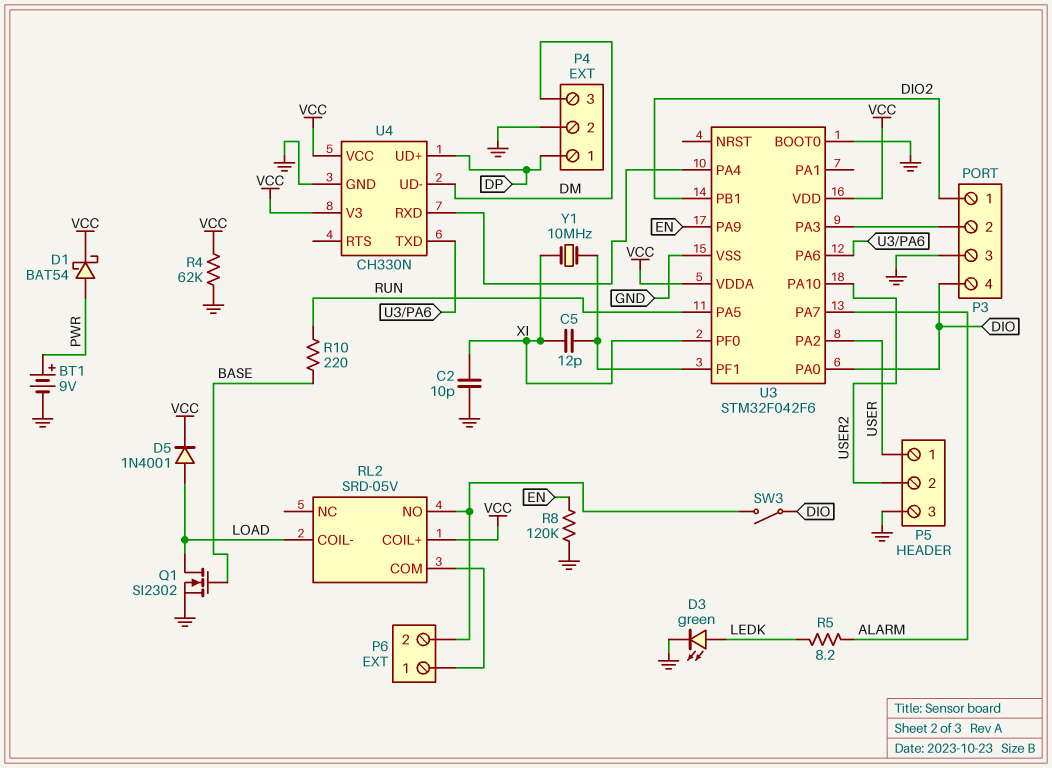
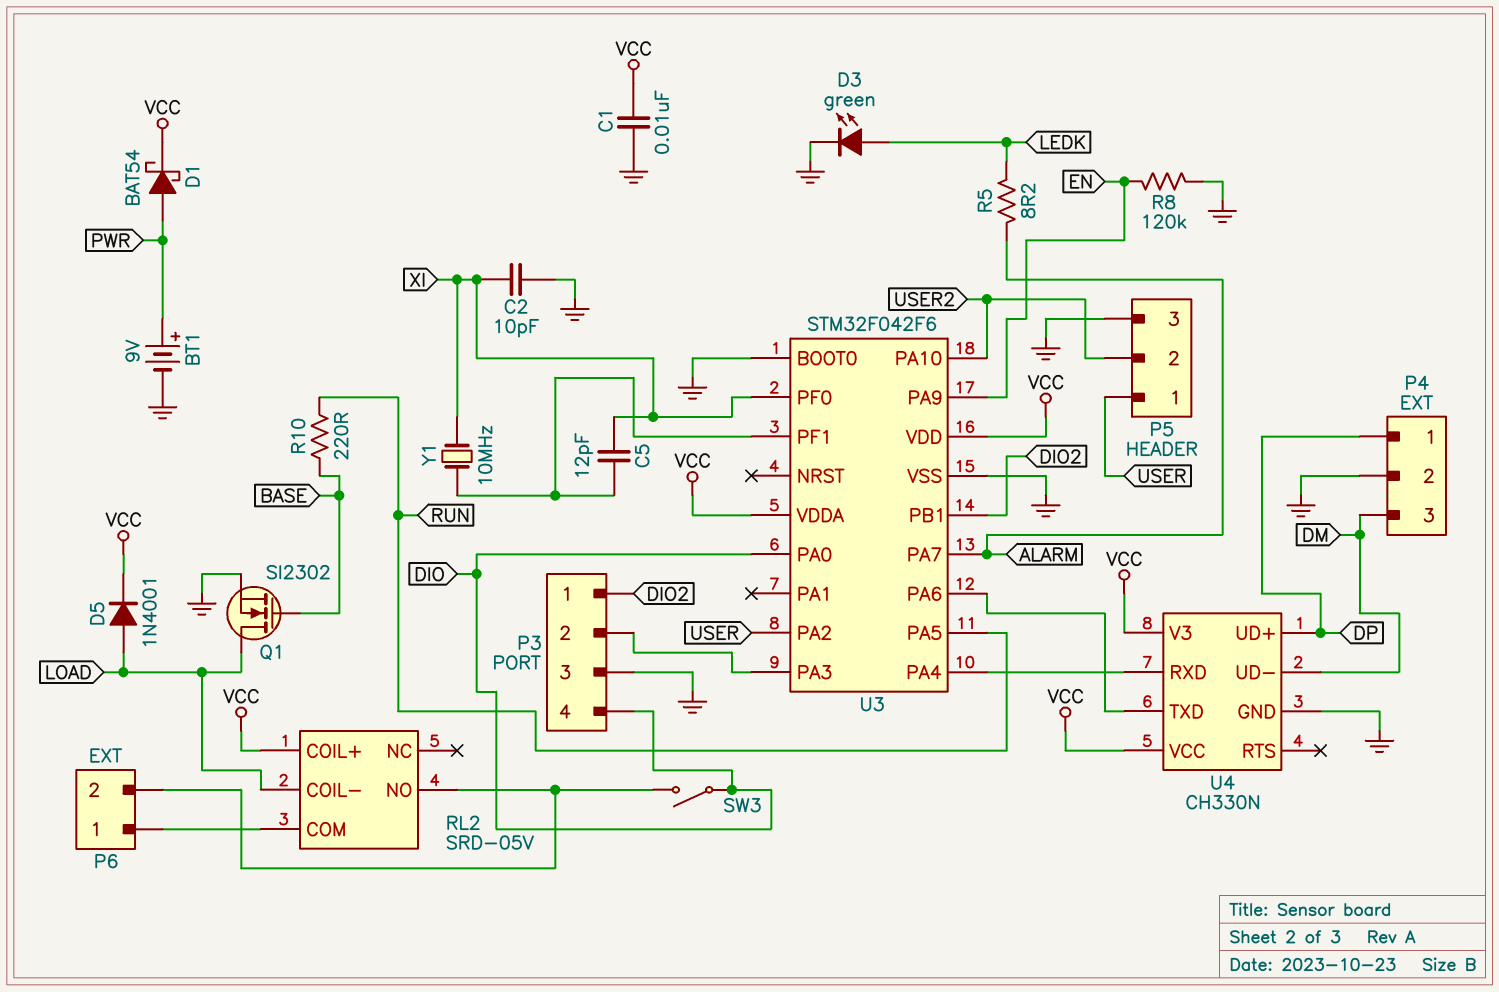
C1: none -> 10nF (GND, VCC)
R4: 62k (GND, VCC) -> none

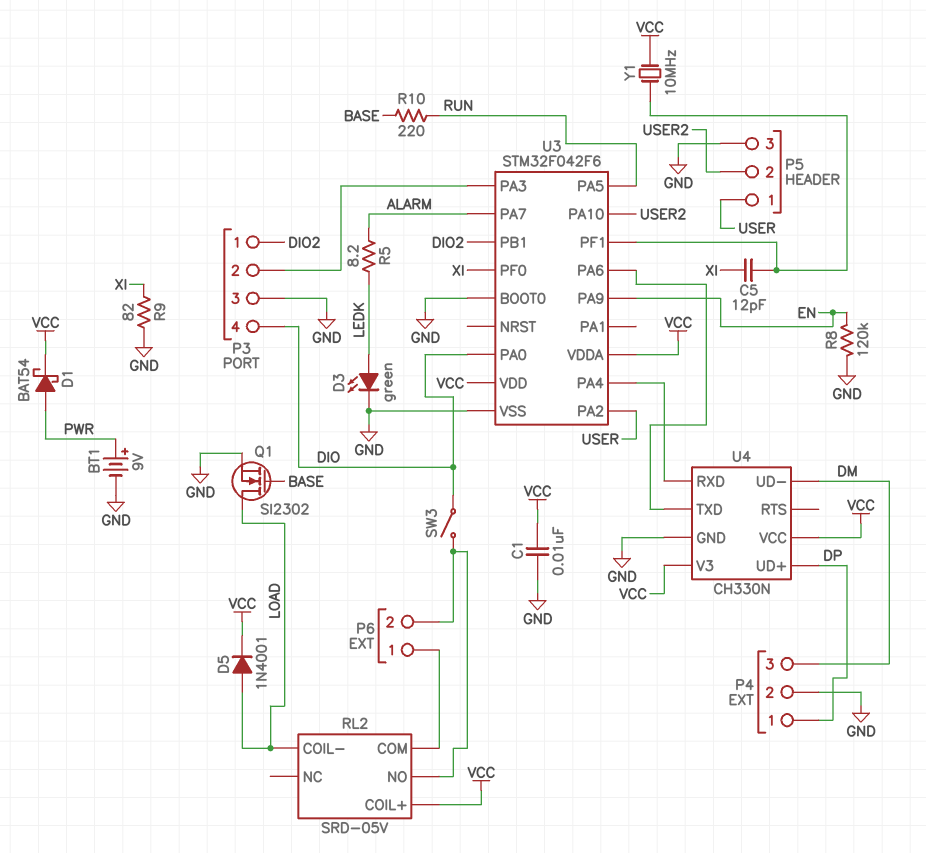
C2: 10pF (GND, XI) -> none
R9: none -> 82 (GND, XI)
Y1: 10MHz (U3/PF1, XI) -> 10MHz (U3/PF1, VCC)

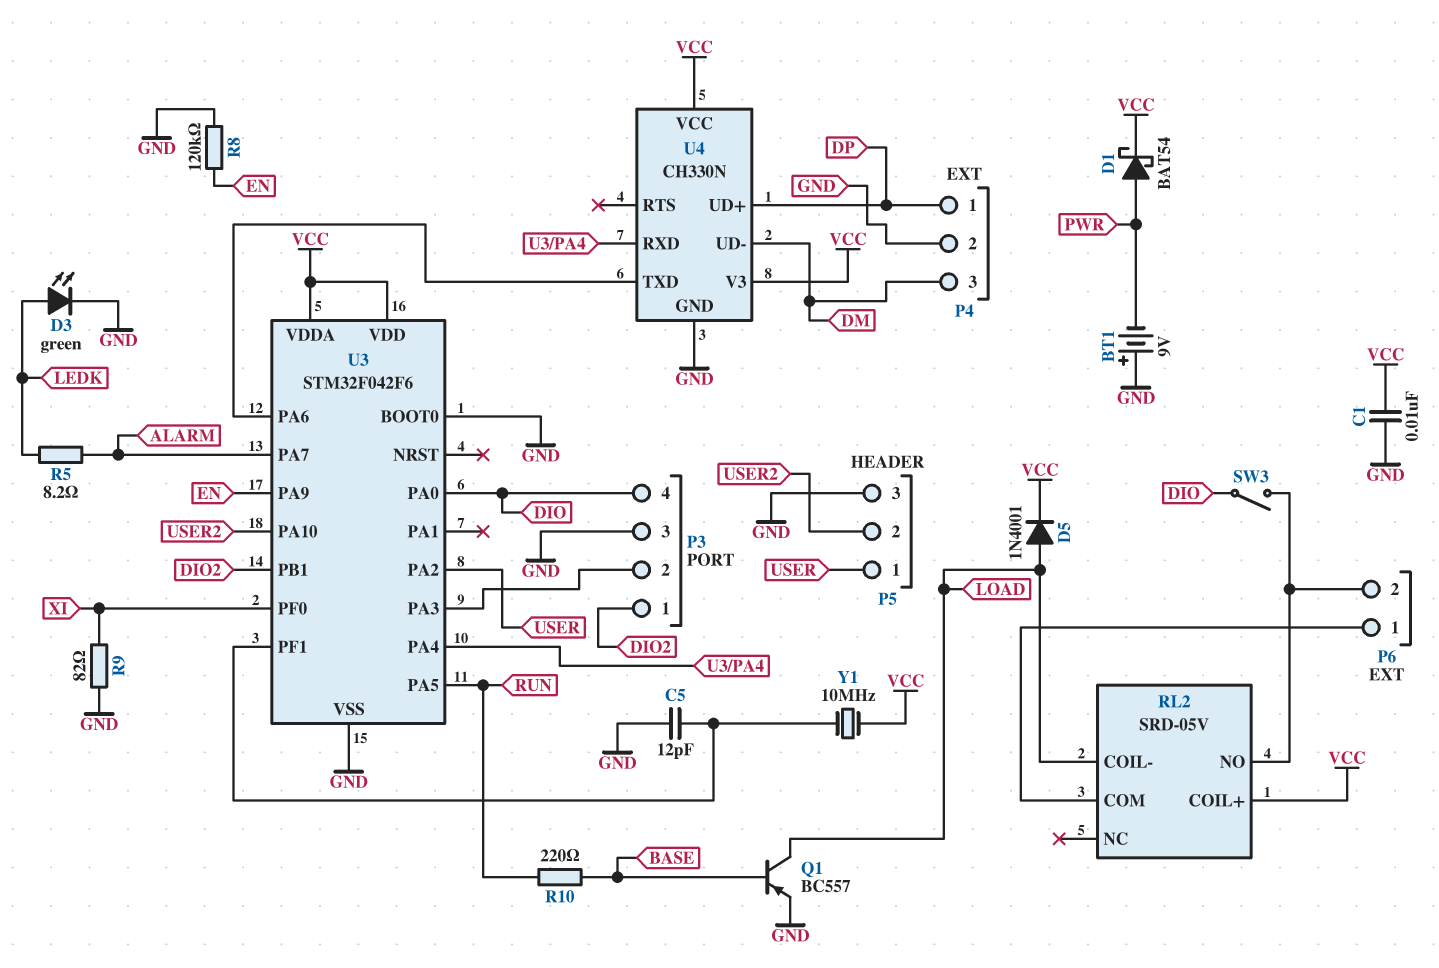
BT1: 9V (plus PWR, minus GND) -> 9V (plus GND, minus PWR)
C5: 12pF (U3/PF1, XI) -> 12pF (GND, U3/PF1)
Q1: NMOS SI2302 (G BASE, D LOAD, S GND) -> PNP BC557 (B BASE, C LOAD, E GND)

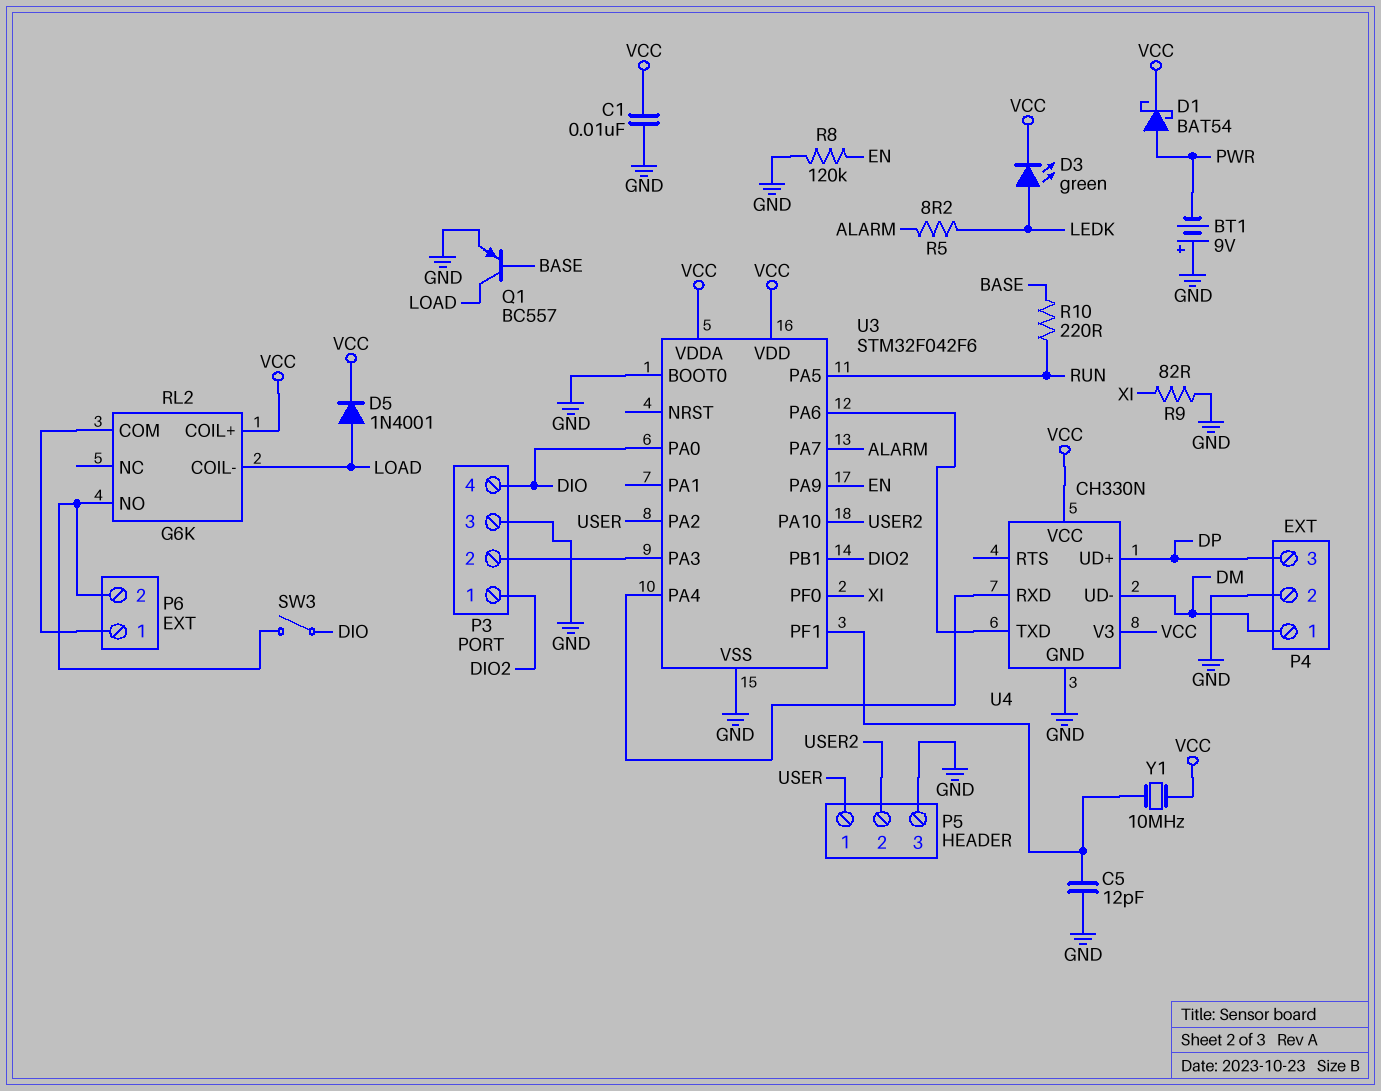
D3: LED green (A LEDK, K GND) -> LED green (A LEDK, K VCC)
P4 pin 1: DP -> DM
P4 pin 3: DM -> DP
RL2: SRD-05V -> G6K

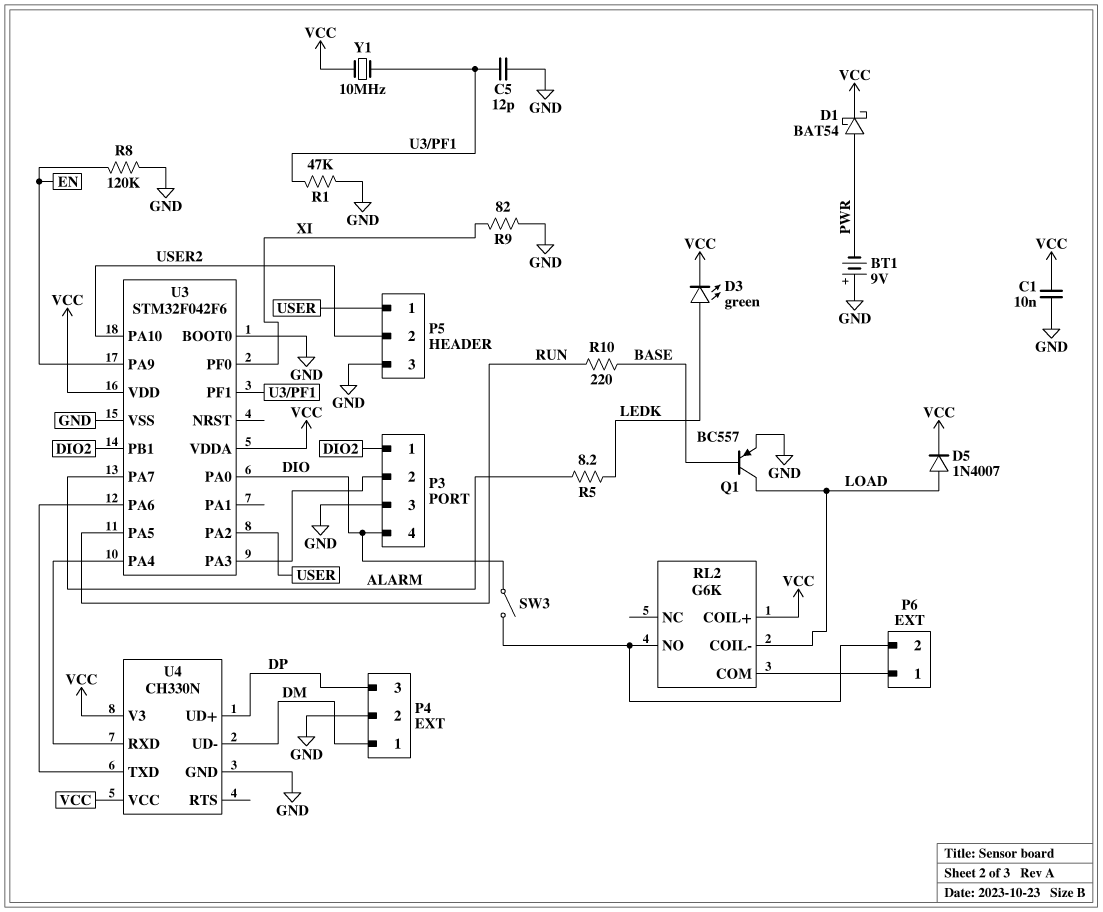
D5: diode 1N4001 (A LOAD, K VCC) -> diode 1N4007 (A LOAD, K VCC)
R1: none -> 47k (GND, U3/PF1)

